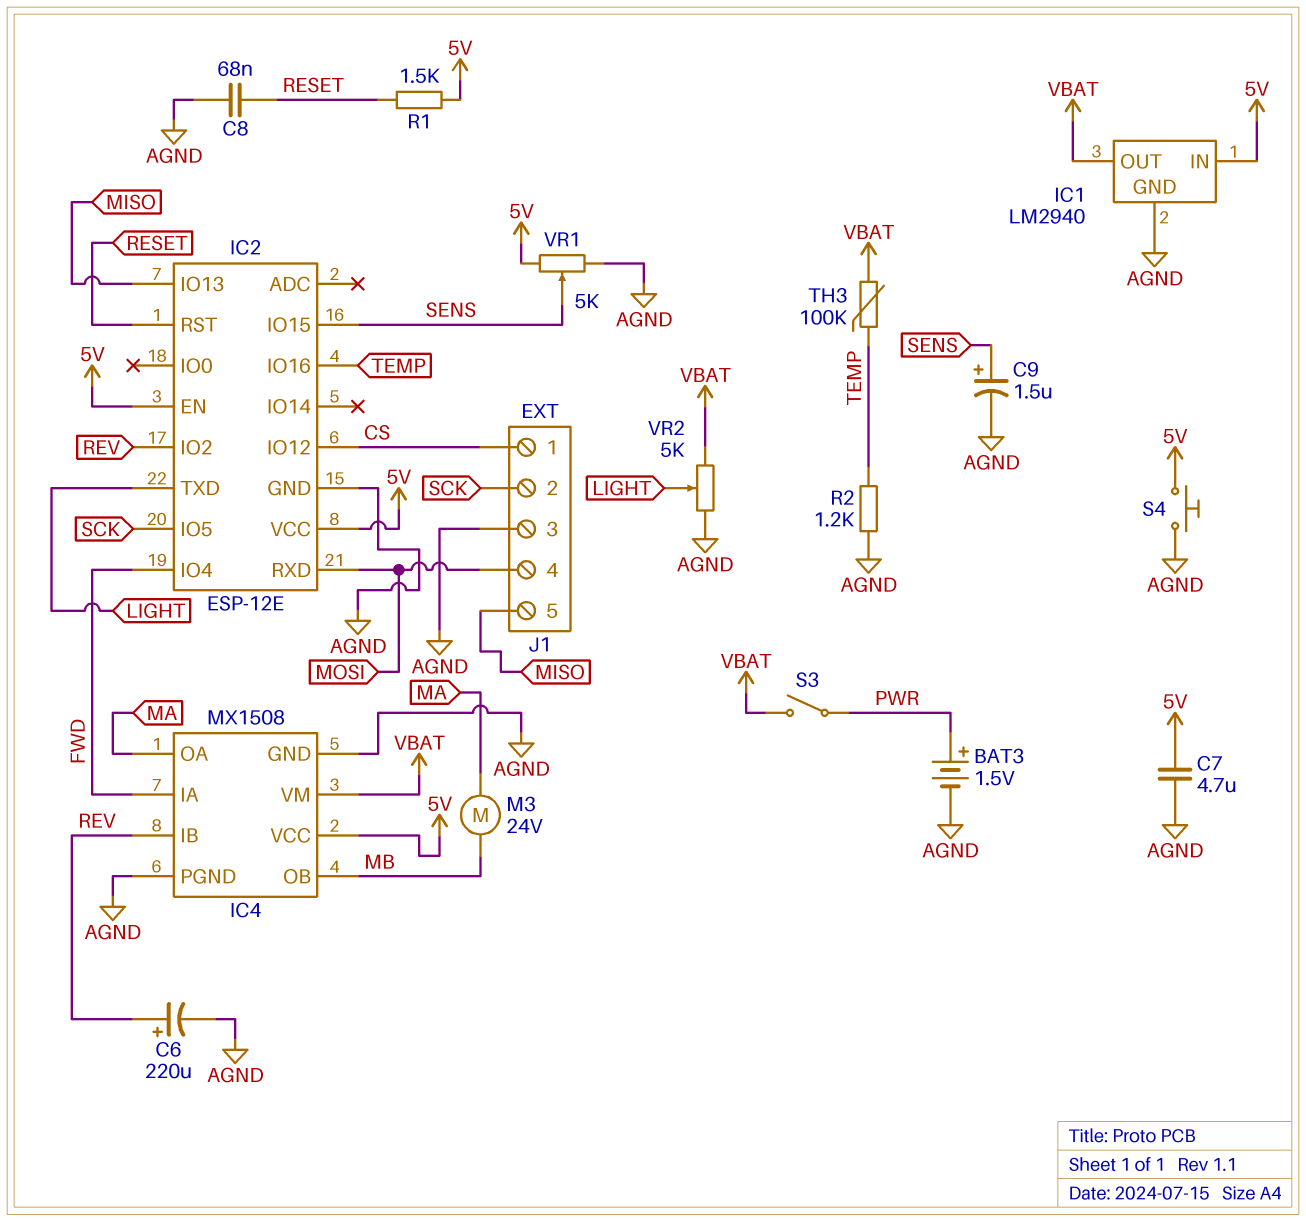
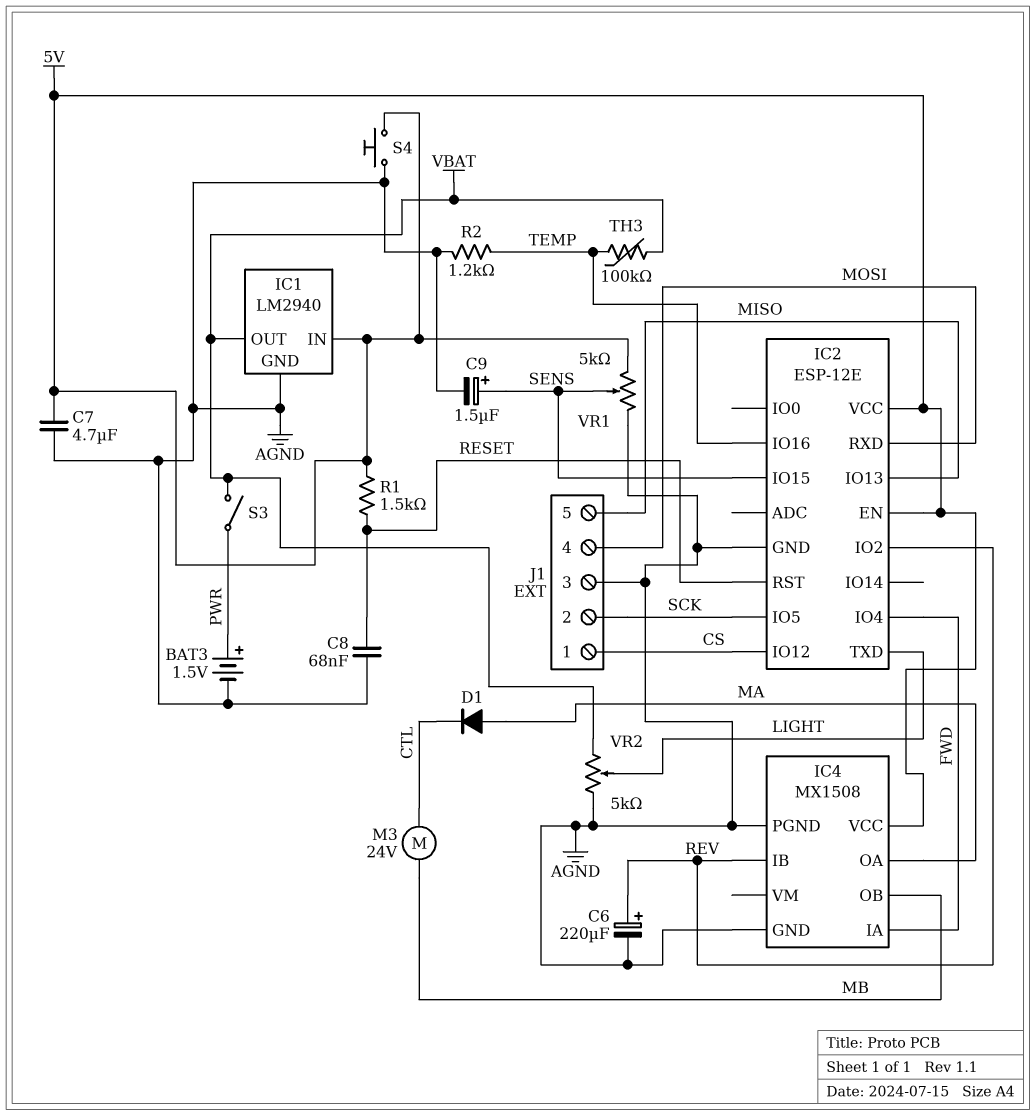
D1: none -> diode (A MA, K CTL)
IC4 pin VM: VBAT -> none
M3: motor 24V (MA, MB) -> motor 24V (CTL, MB)

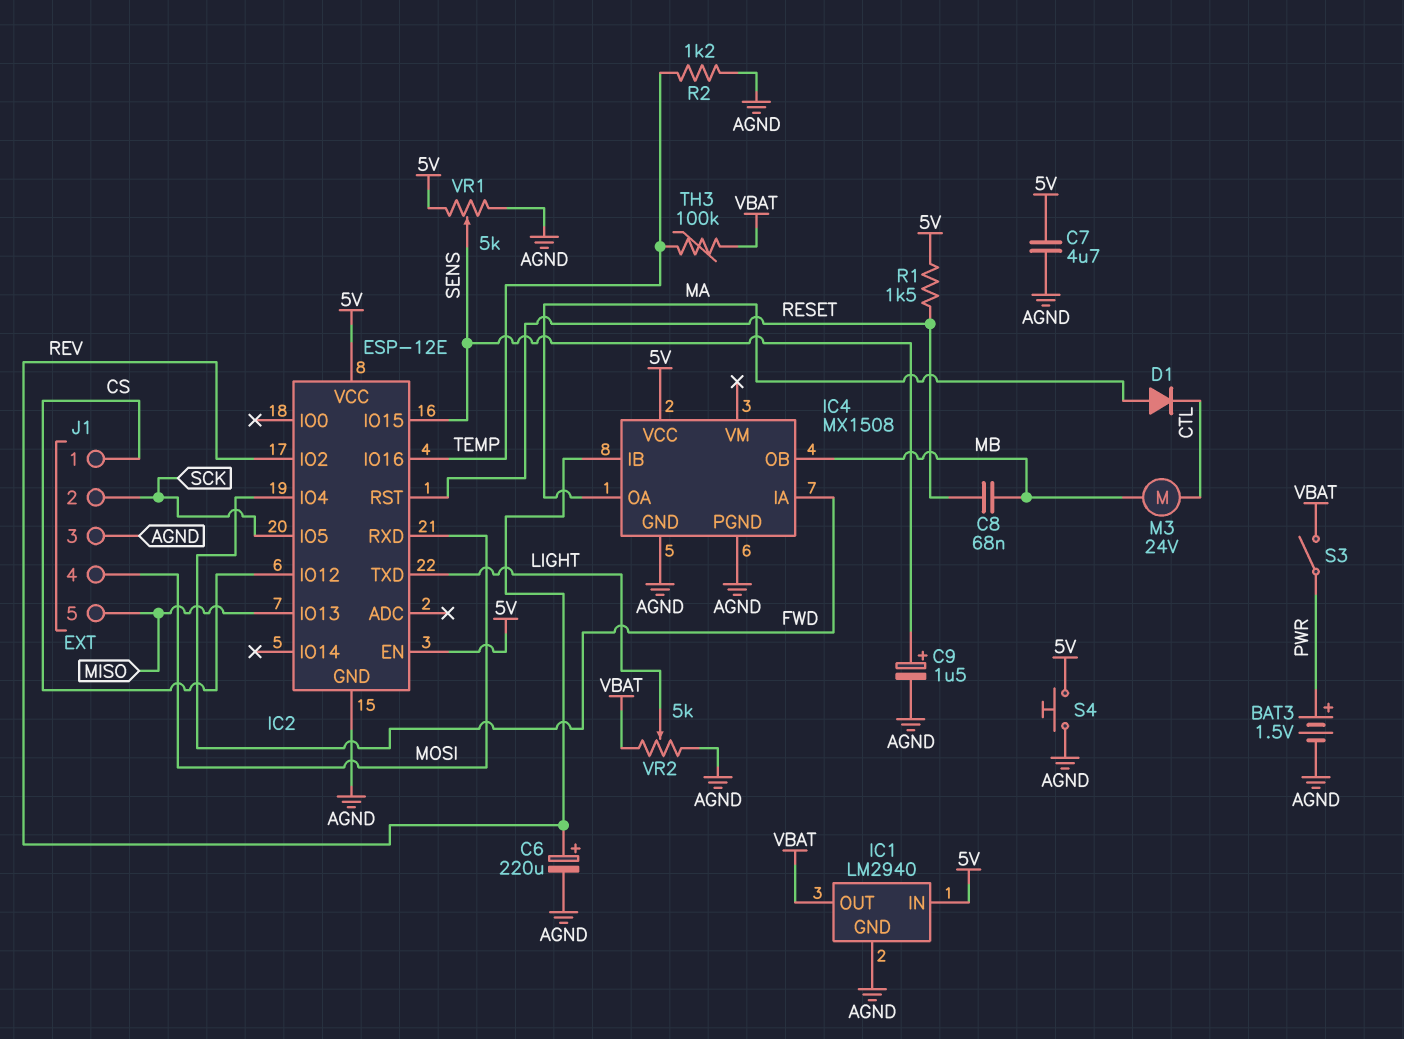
C8: 68nF (AGND, RESET) -> 68nF (MB, RESET)

